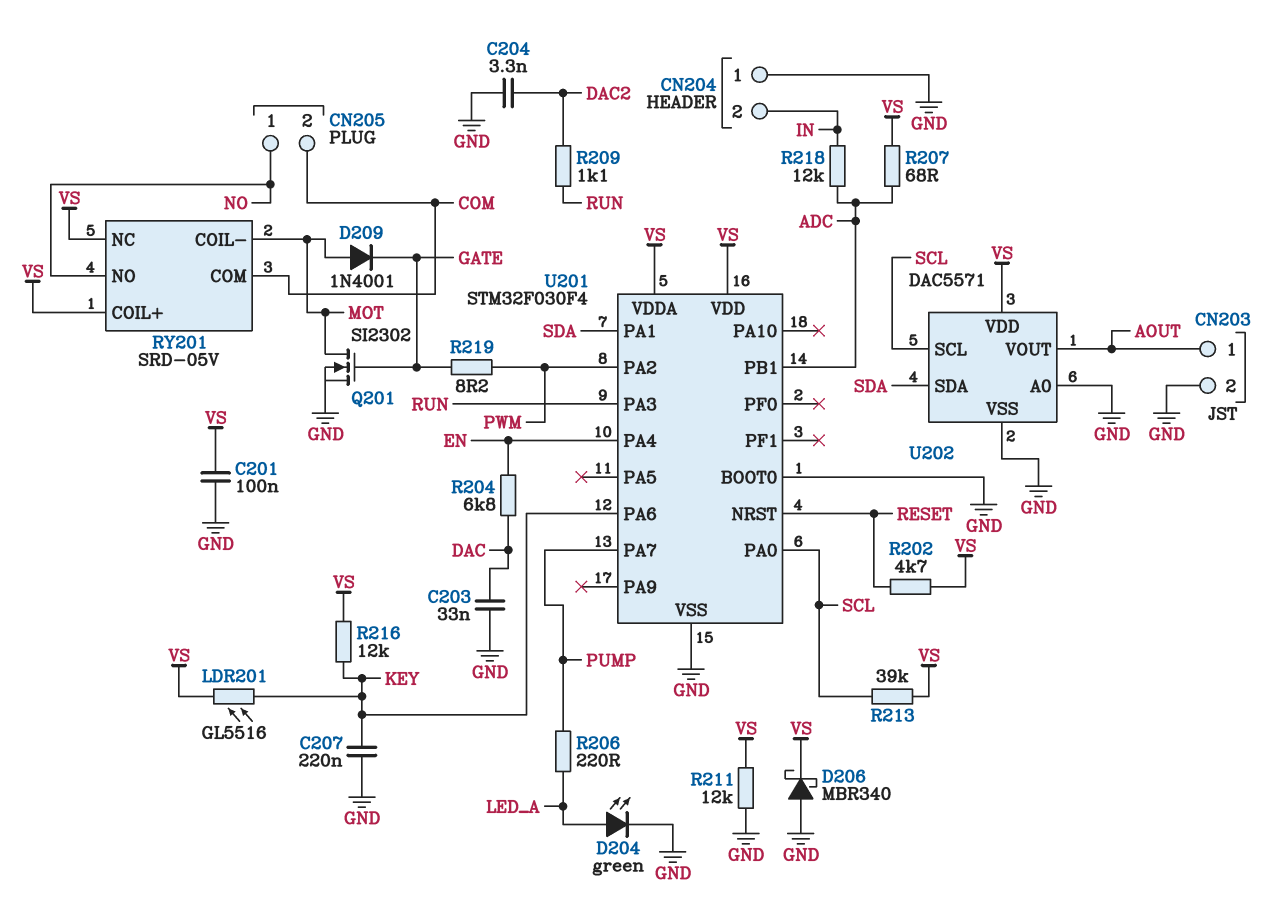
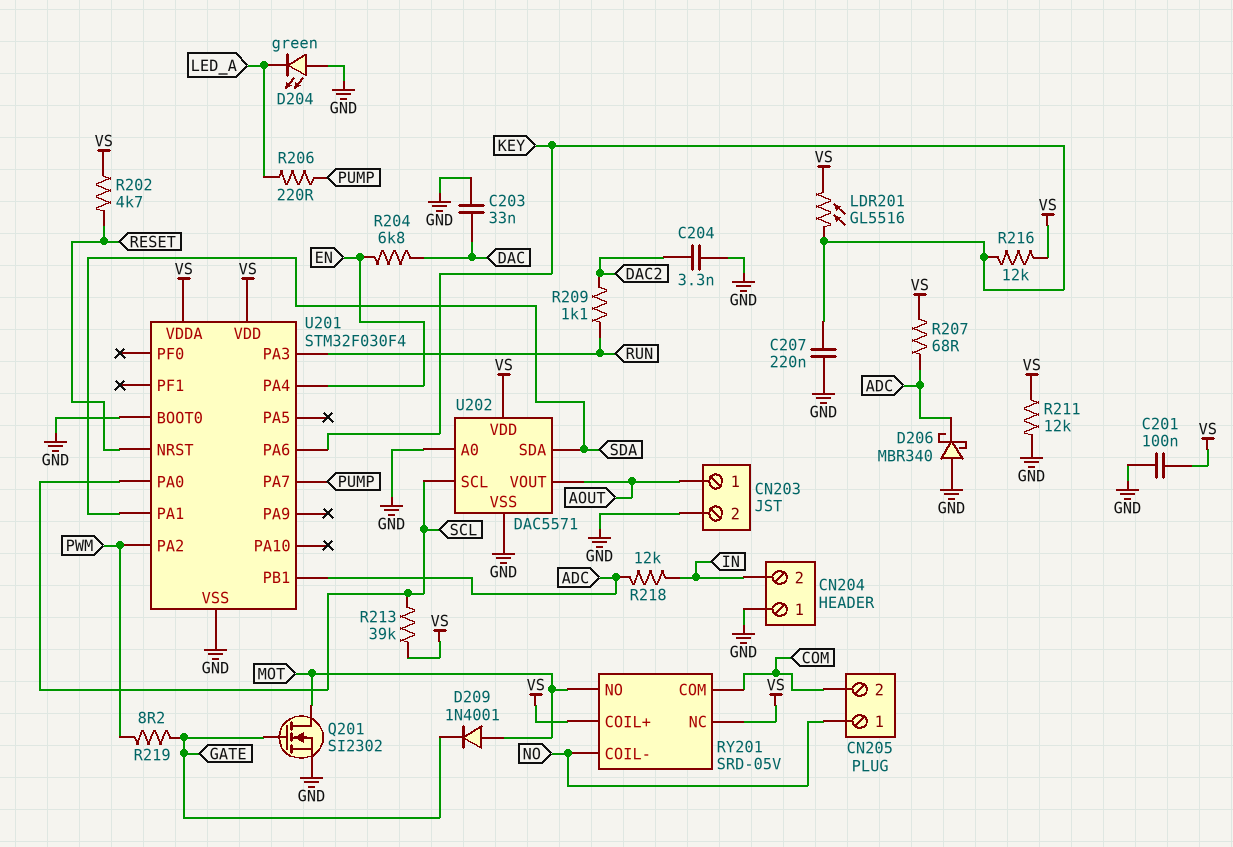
D204: LED green (A LED_A, K GND) -> LED green (A GND, K LED_A)
D206: schottky MBR340 (A GND, K VS) -> schottky MBR340 (A GND, K ADC)
RY201 pin COIL-: MOT -> NO
RY201 pin NO: NO -> MOT

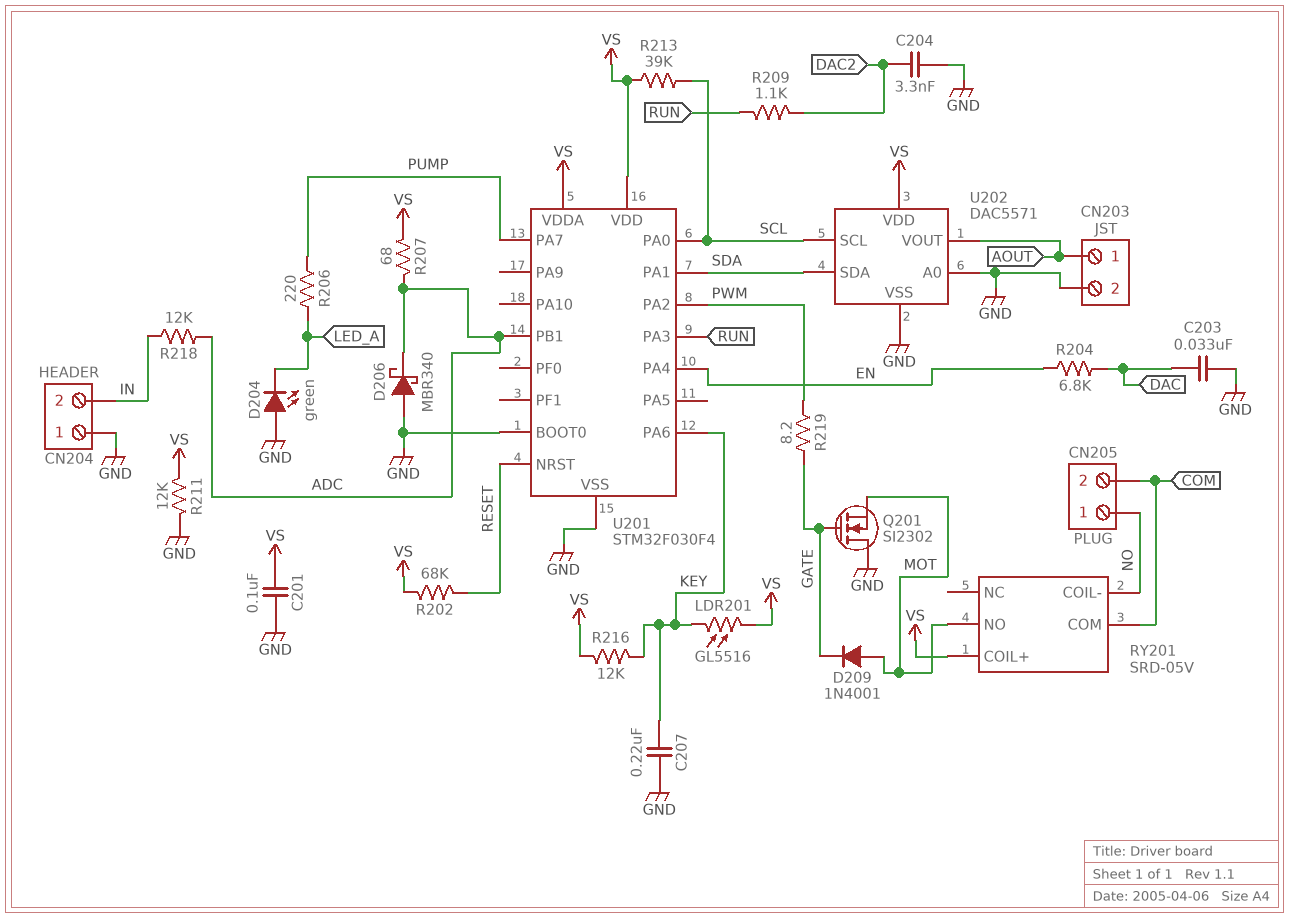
Q201: NMOS SI2302 (G GATE, D MOT, S GND) -> NMOS SI2302 (G GATE, D GND, S MOT)
R202: 4.7k (RESET, VS) -> 68k (RESET, VS)
RY201 pin NC: VS -> none

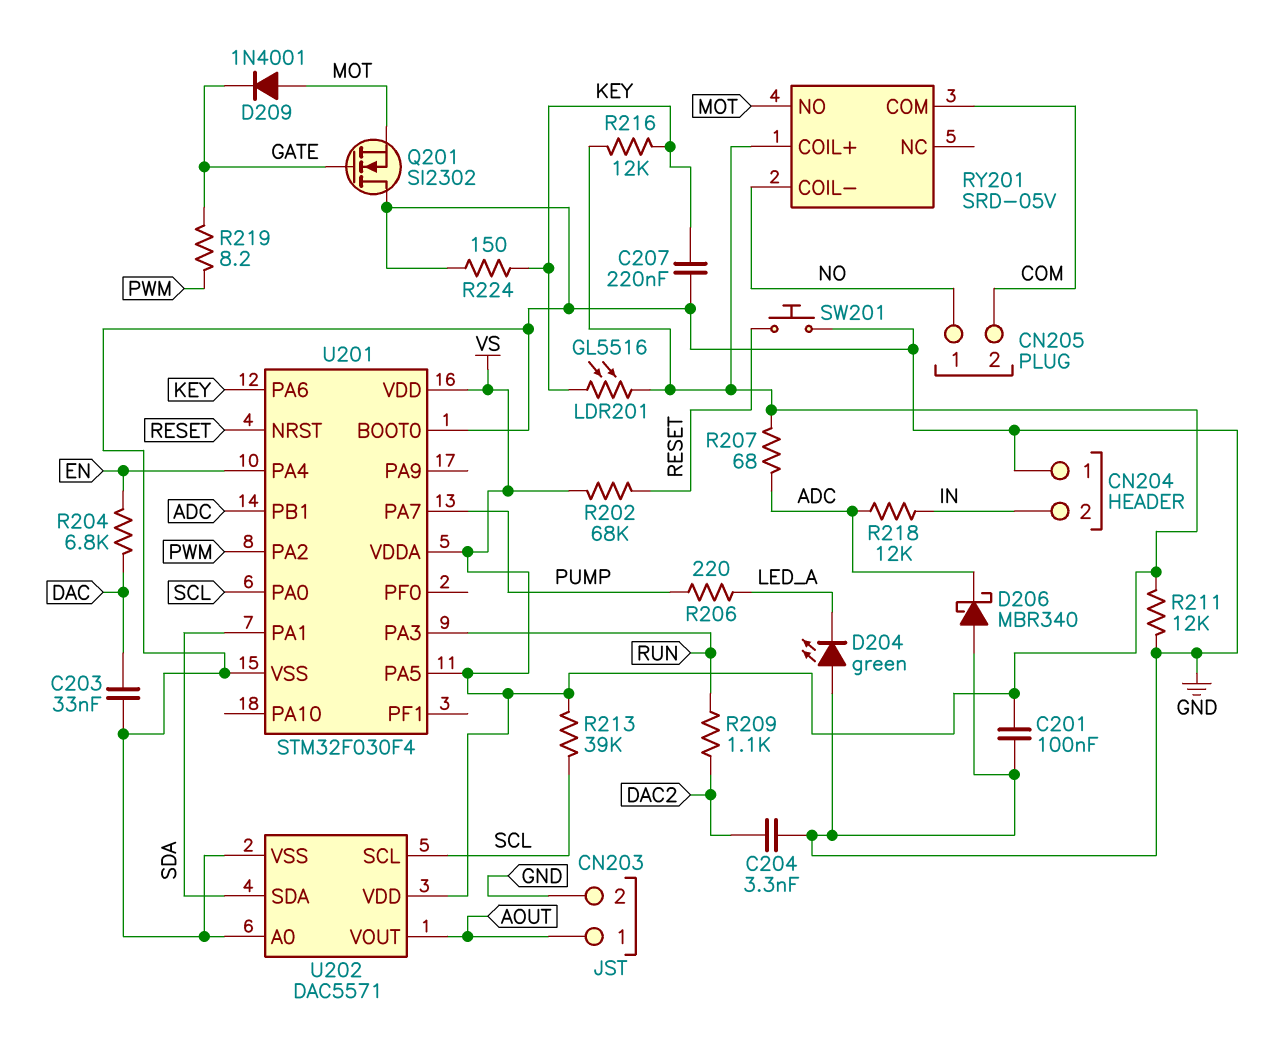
R224: none -> 150 (GND, KEY)
SW201: none -> button (GND, RESET)
U201 pin PA5: none -> VS

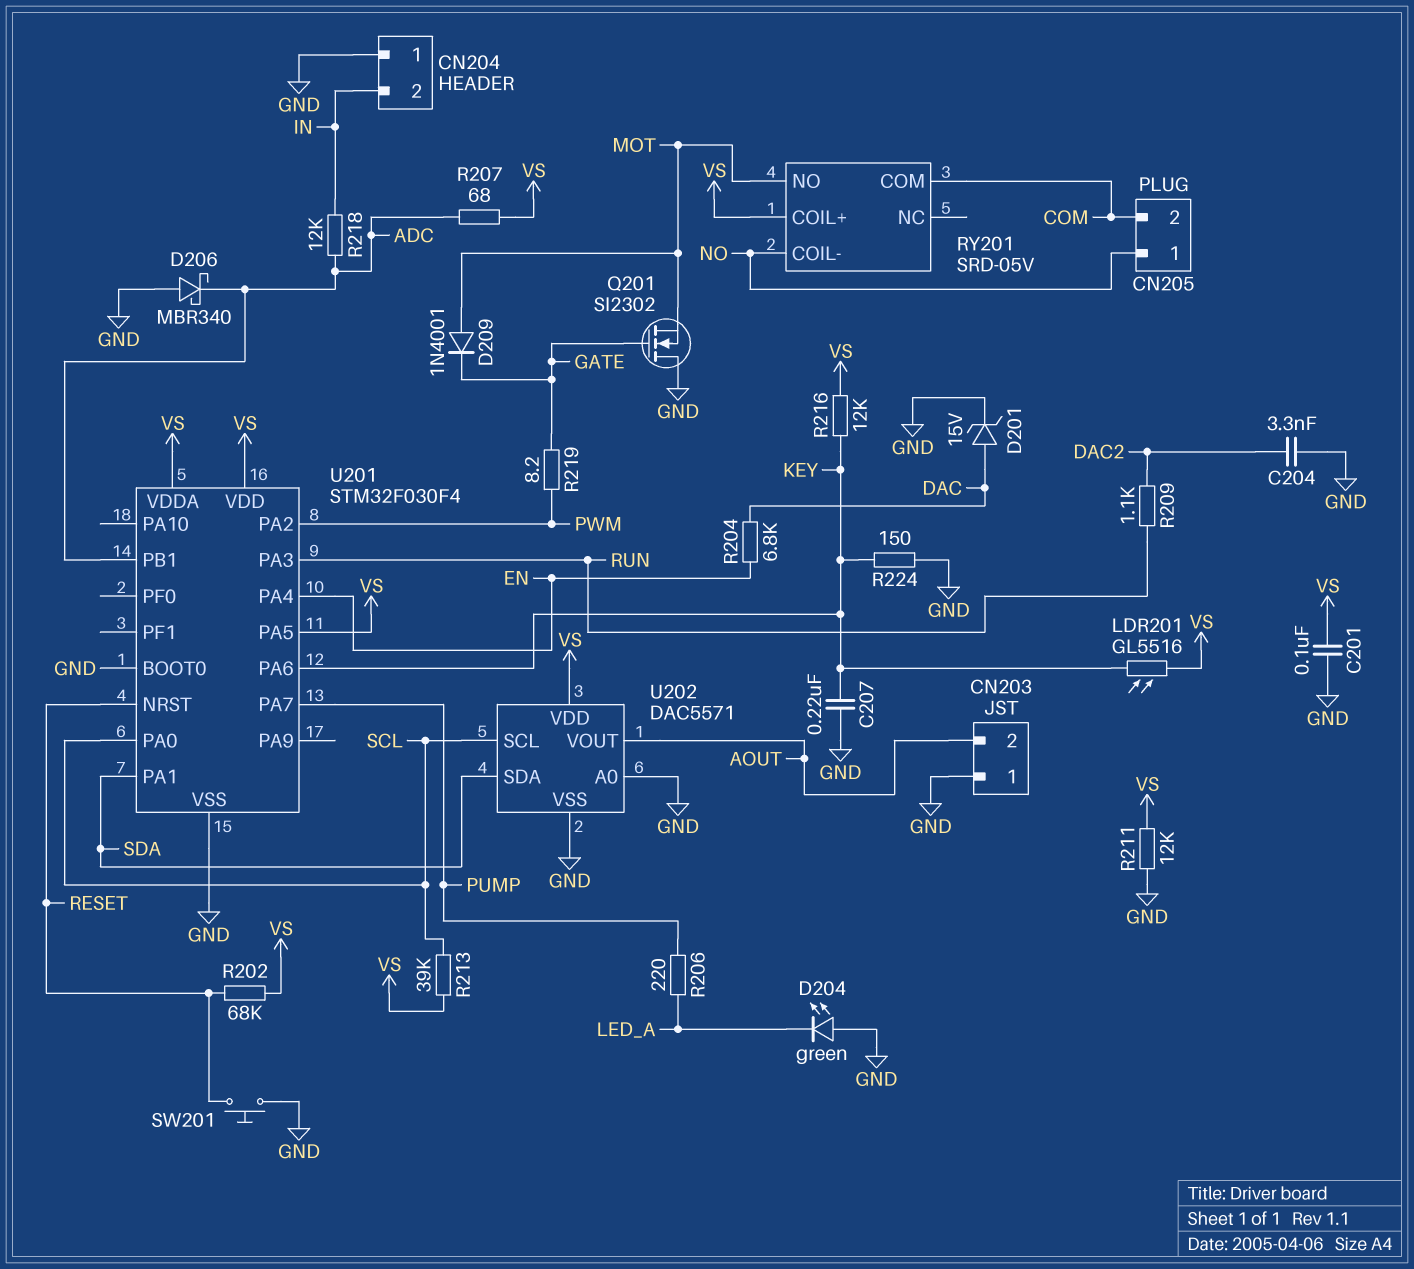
C203: 33nF (DAC, GND) -> none
CN203 pin 1: AOUT -> GND
CN203 pin 2: GND -> AOUT
D201: none -> zener 15V (A DAC, K GND)

